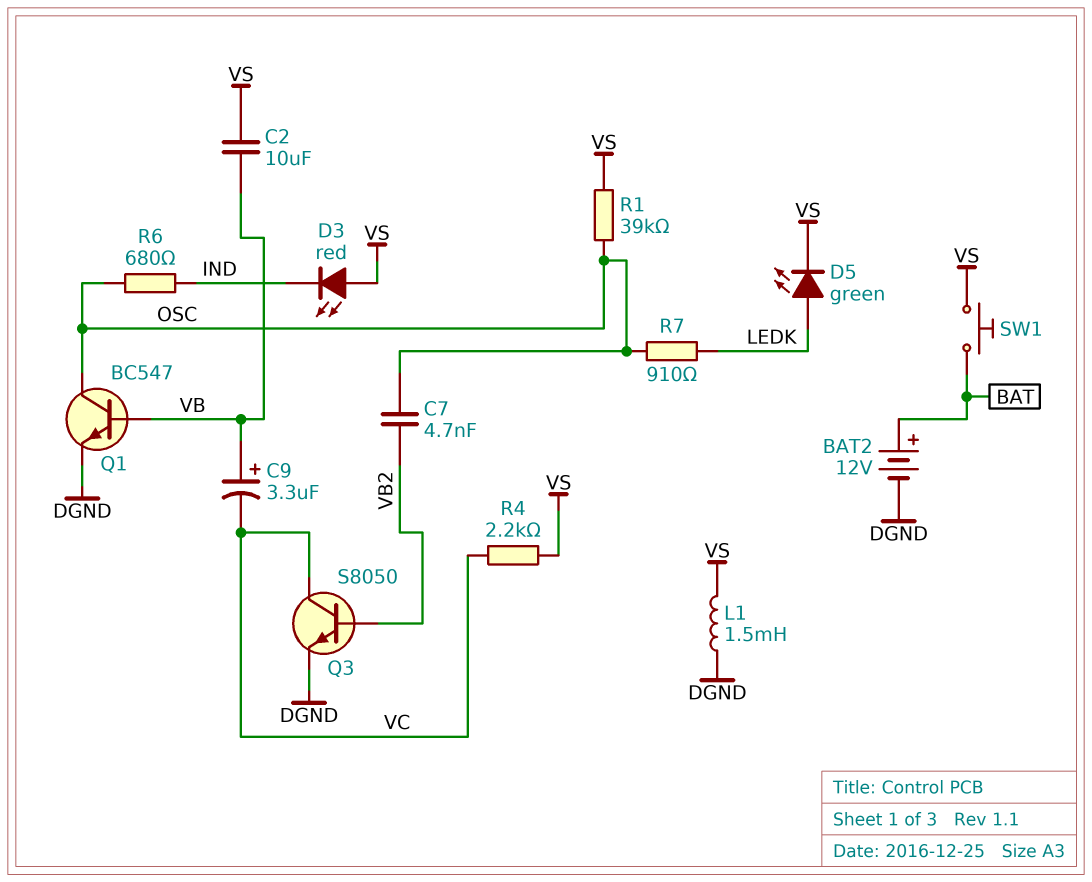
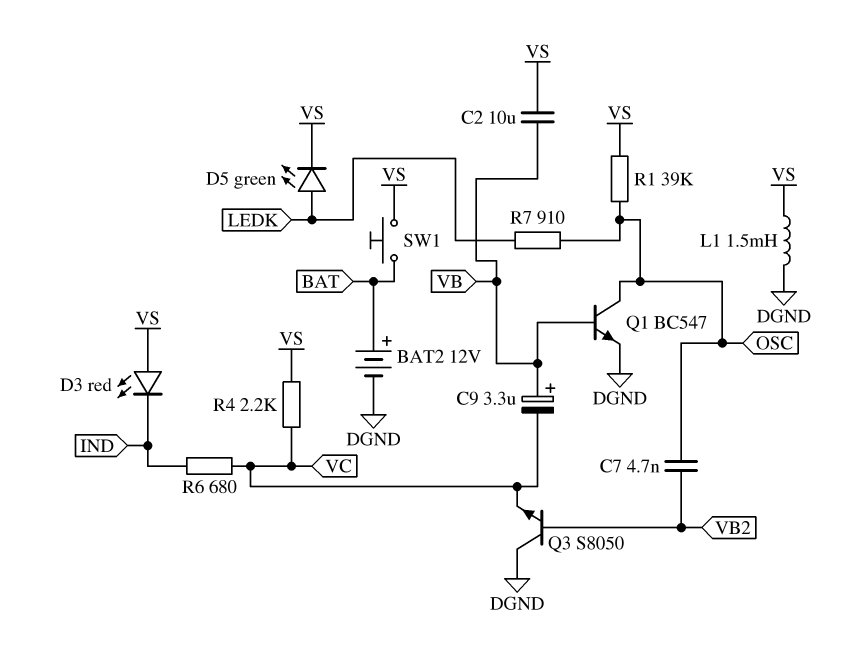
Q3: NPN S8050 (B VB2, C VC, E DGND) -> NPN S8050 (B VB2, C DGND, E VC)
R6: 680 (IND, OSC) -> 680 (IND, VC)

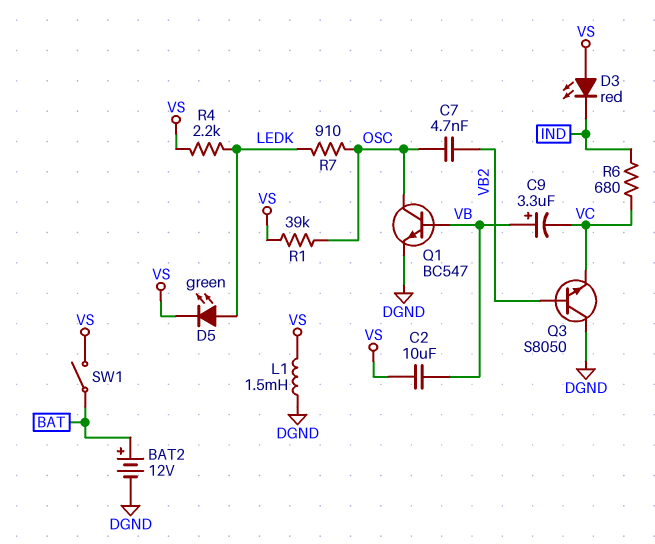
R4: 2.2k (VC, VS) -> 2.2k (LEDK, VS)
SW1: button (BAT, VS) -> switch (BAT, VS)

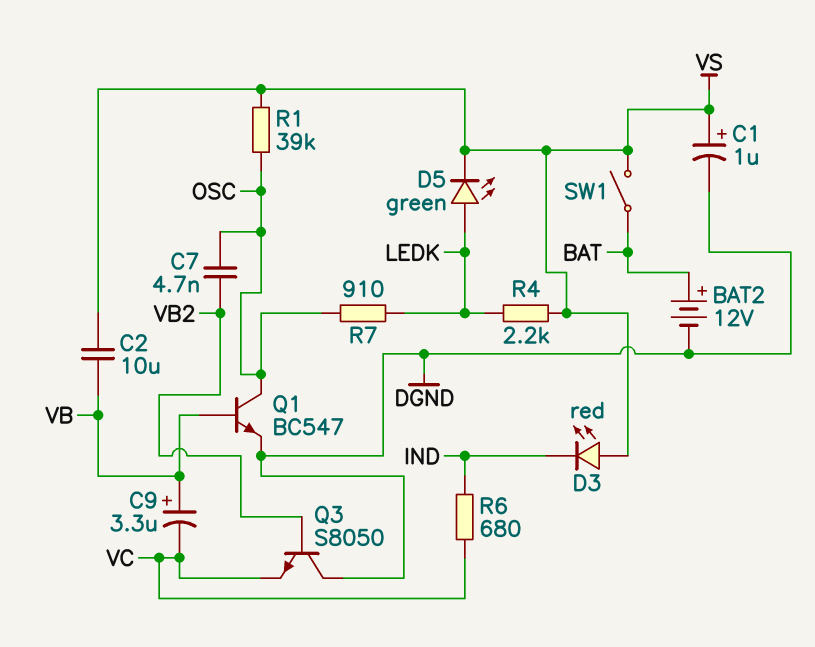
C1: none -> 1uF (plus VS, minus DGND)
L1: 1.5mH (DGND, VS) -> none

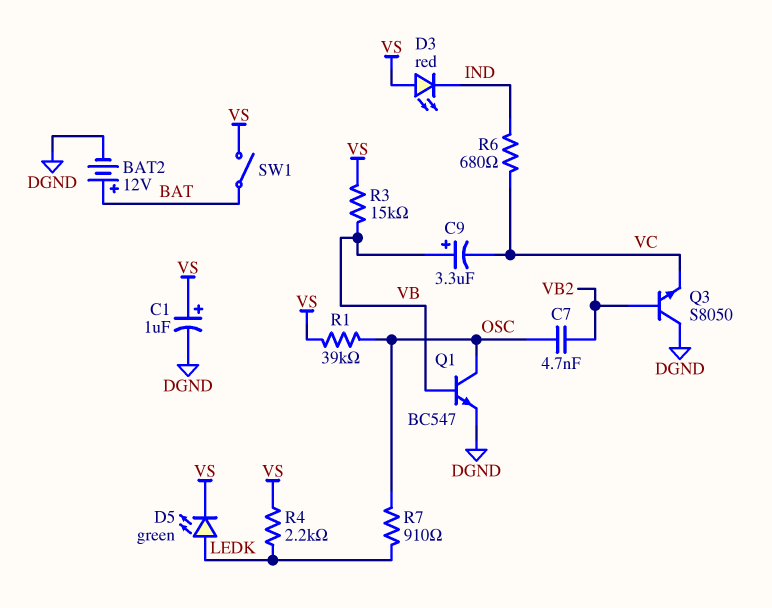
C2: 10uF (VB, VS) -> none
R3: none -> 15k (VB, VS)

